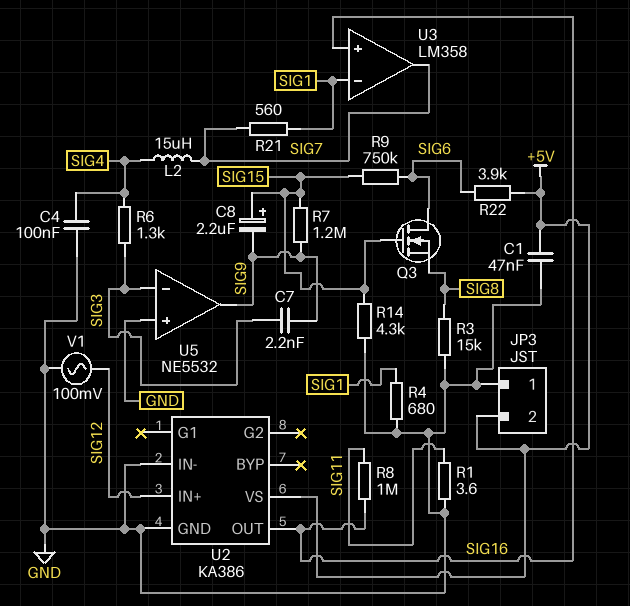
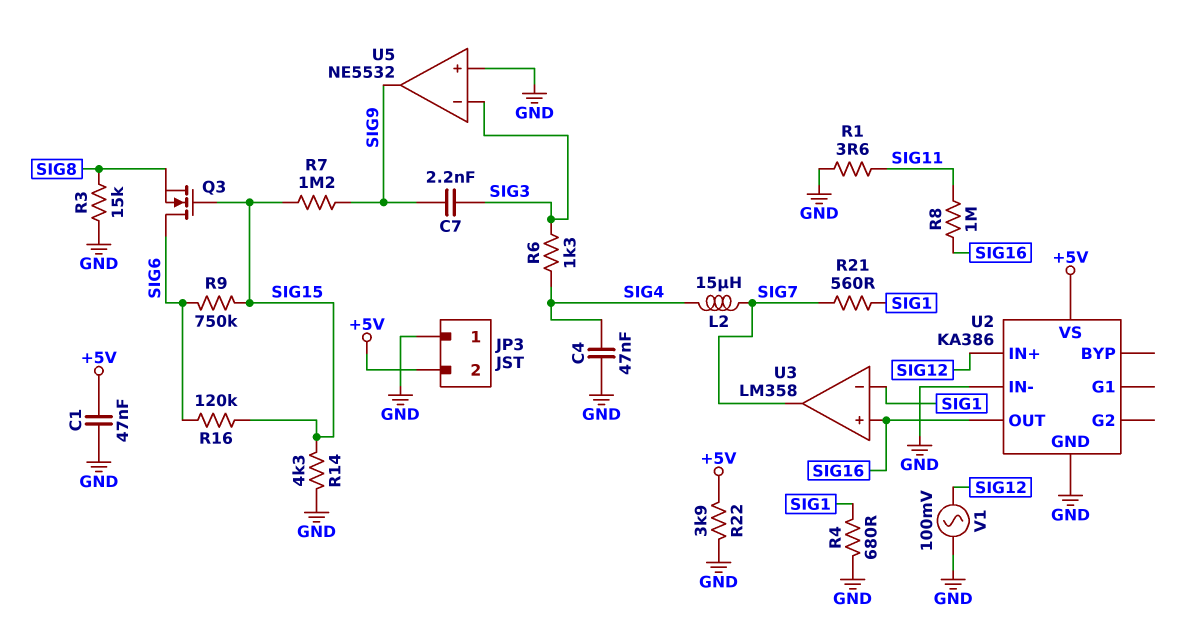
C4: 100nF (GND, SIG4) -> 47nF (GND, SIG4)
C8: 2.2uF (plus SIG15, minus SIG9) -> none
R16: none -> 120k (SIG6, SIG15)
R22: 3.9k (+5V, SIG6) -> 3.9k (+5V, GND)

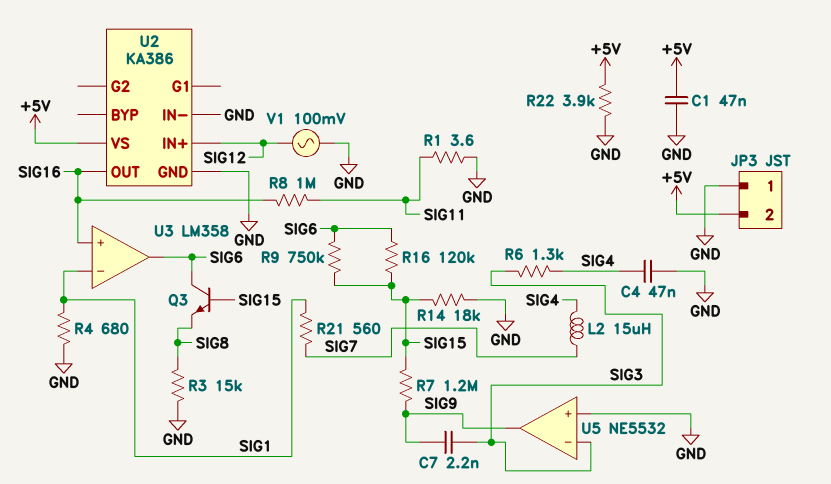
Q3: NMOS (G SIG15, D SIG6, S SIG8) -> NPN (B SIG15, C SIG6, E SIG8)
R14: 4.3k (GND, SIG15) -> 18k (GND, SIG15)
U3 pin out: SIG7 -> SIG6

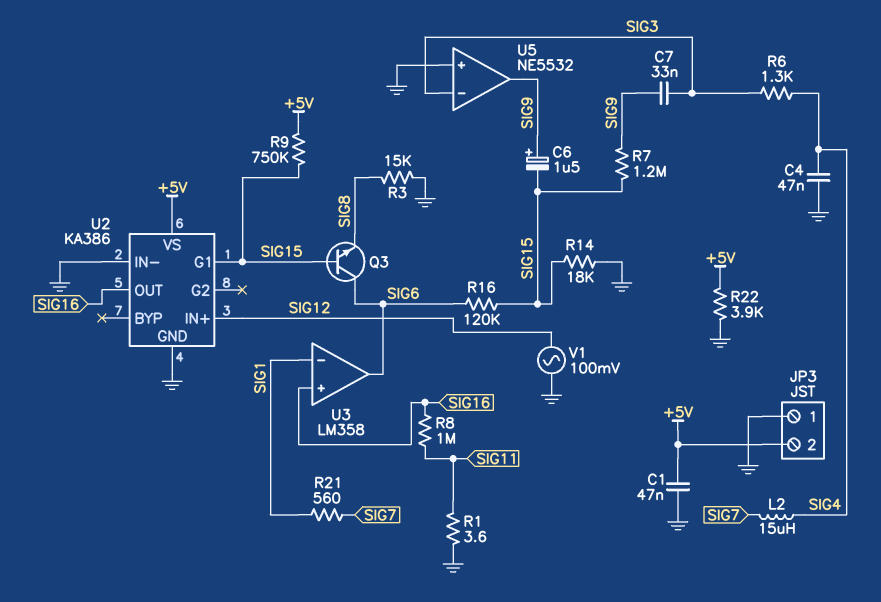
C6: none -> 1.5uF (plus SIG9, minus SIG15)
C7: 2.2nF (SIG3, SIG9) -> 33nF (SIG3, SIG9)
R4: 680 (GND, SIG1) -> none
R9: 750k (SIG6, SIG15) -> 750k (+5V, SIG15)
U2 pin G1: none -> SIG15

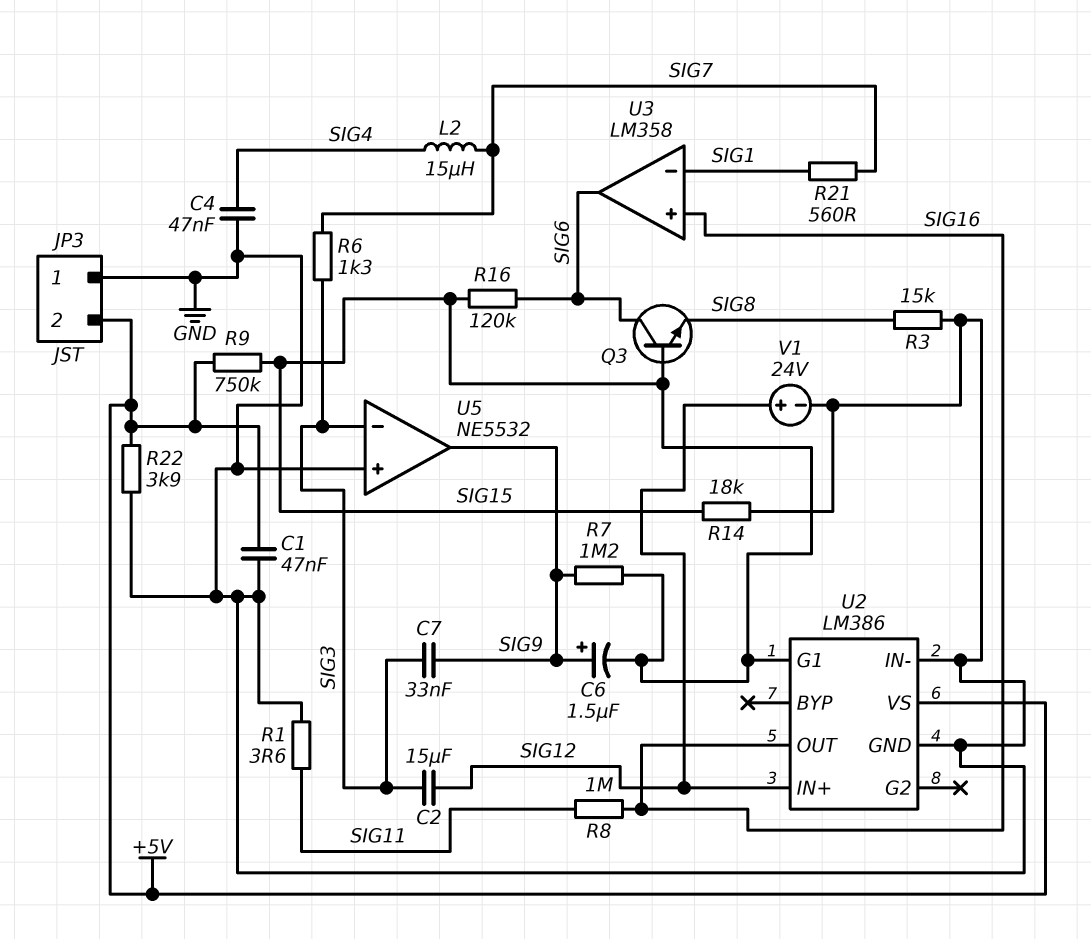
C2: none -> 15uF (SIG3, SIG12)
R6: 1.3k (SIG3, SIG4) -> 1.3k (SIG3, SIG7)
U2: KA386 -> LM386
V1: AC 100mV (GND, SIG12) -> 24V (plus SIG12, minus GND)

